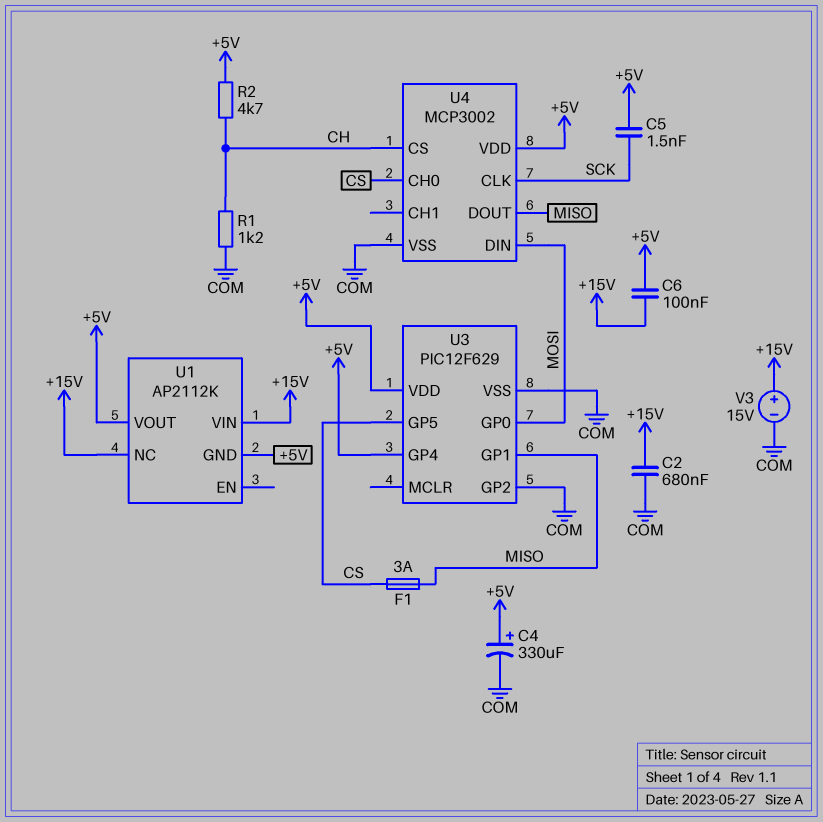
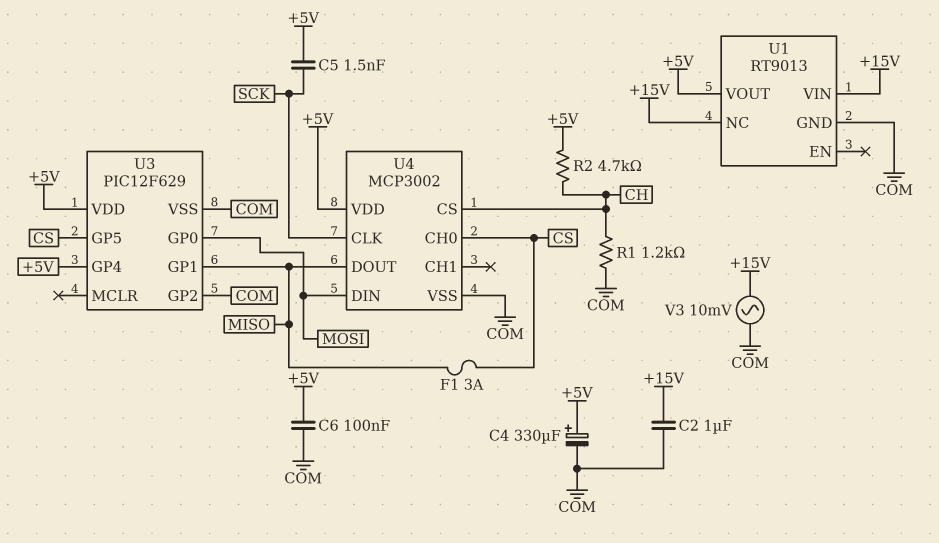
C2: 680nF (+15V, COM) -> 1uF (+15V, COM)
C6: 100nF (+5V, +15V) -> 100nF (+5V, COM)
U1: AP2112K -> RT9013
U1 pin GND: +5V -> COM
V3: 15V (plus +15V, minus COM) -> AC 10mV (+15V, COM)

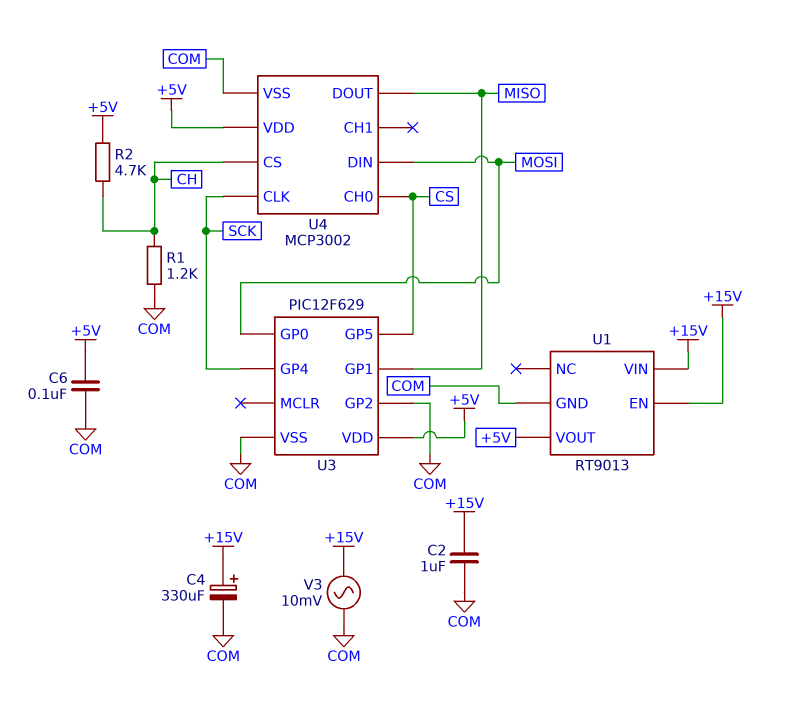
C4: 330uF (plus +5V, minus COM) -> 330uF (plus +15V, minus COM)
C5: 1.5nF (+5V, SCK) -> none
F1: 3A (CS, MISO) -> none
U1 pin EN: none -> +15V
U1 pin NC: +15V -> none
U3 pin GP4: +5V -> SCK

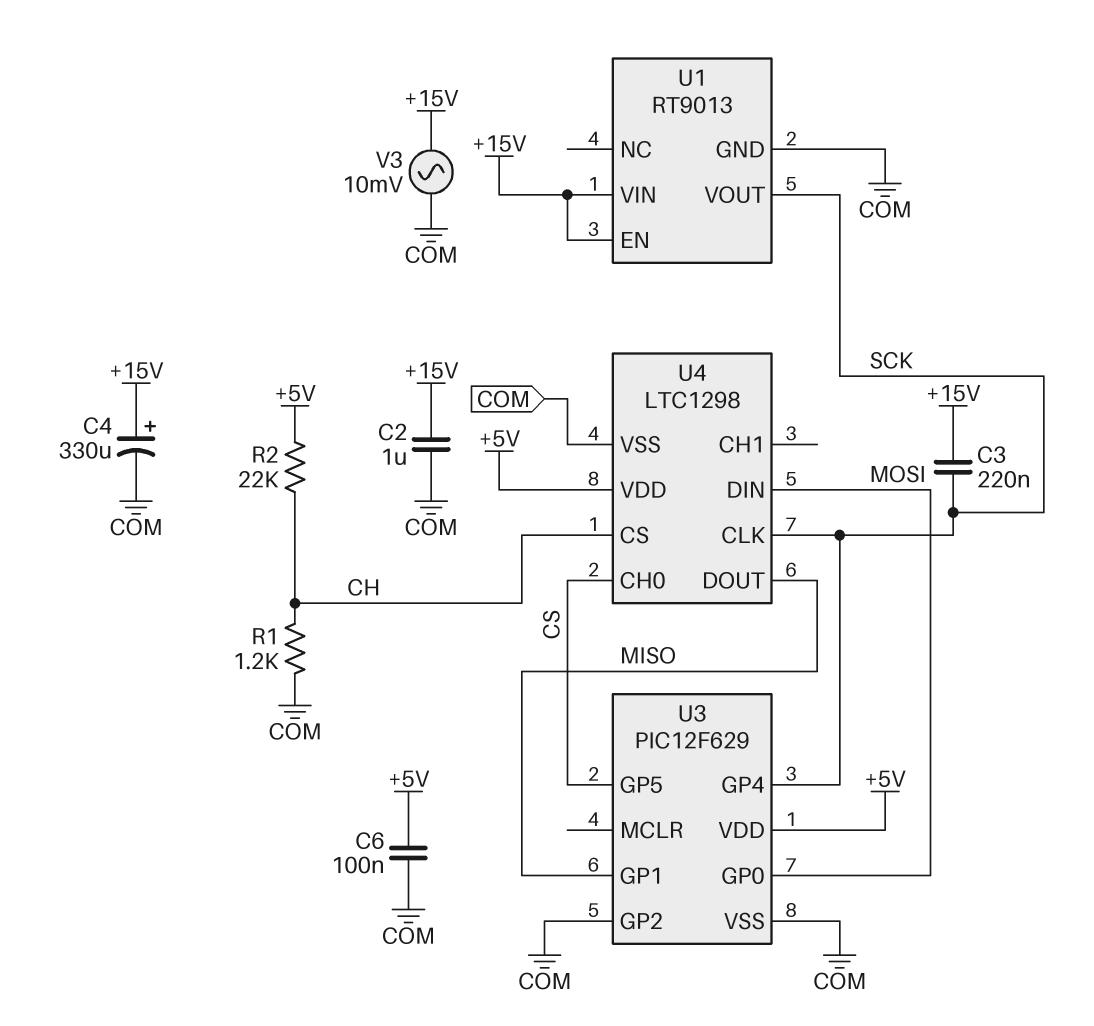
C3: none -> 220nF (+15V, SCK)
R2: 4.7k (+5V, CH) -> 22k (+5V, CH)
U1 pin VOUT: +5V -> SCK
U4: MCP3002 -> LTC1298

